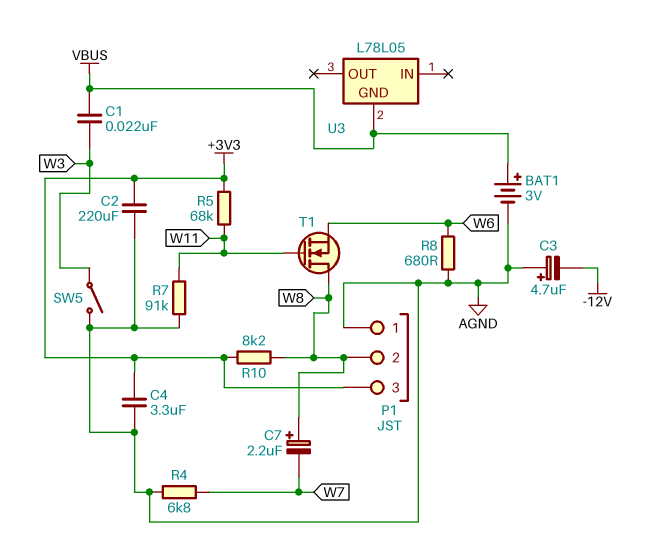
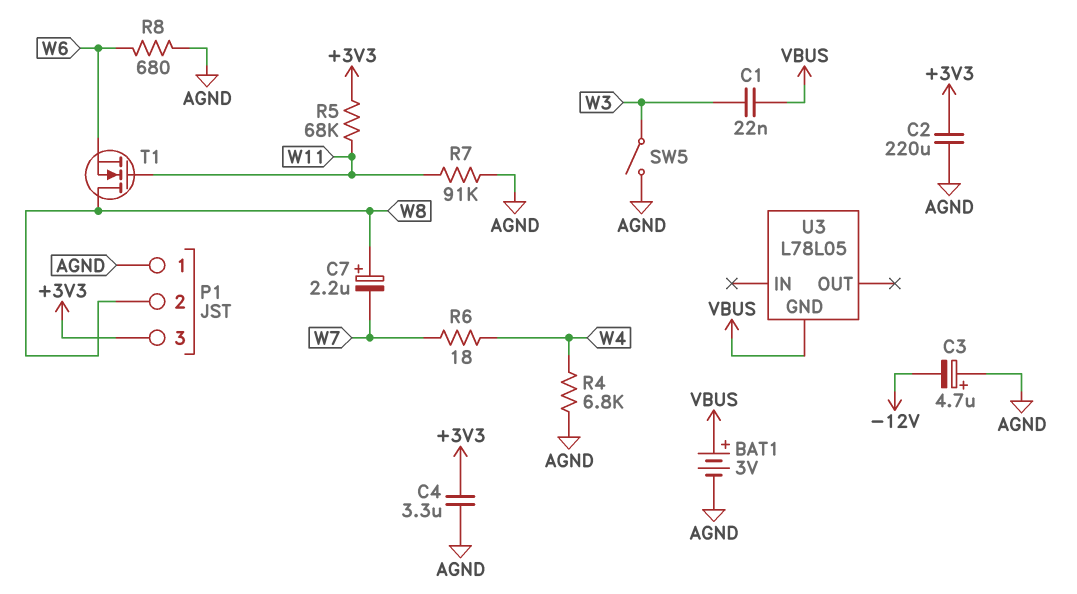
R4: 6.8k (AGND, W7) -> 6.8k (AGND, W4)
R6: none -> 18 (W4, W7)
R10: 8.2k (+3V3, W8) -> none

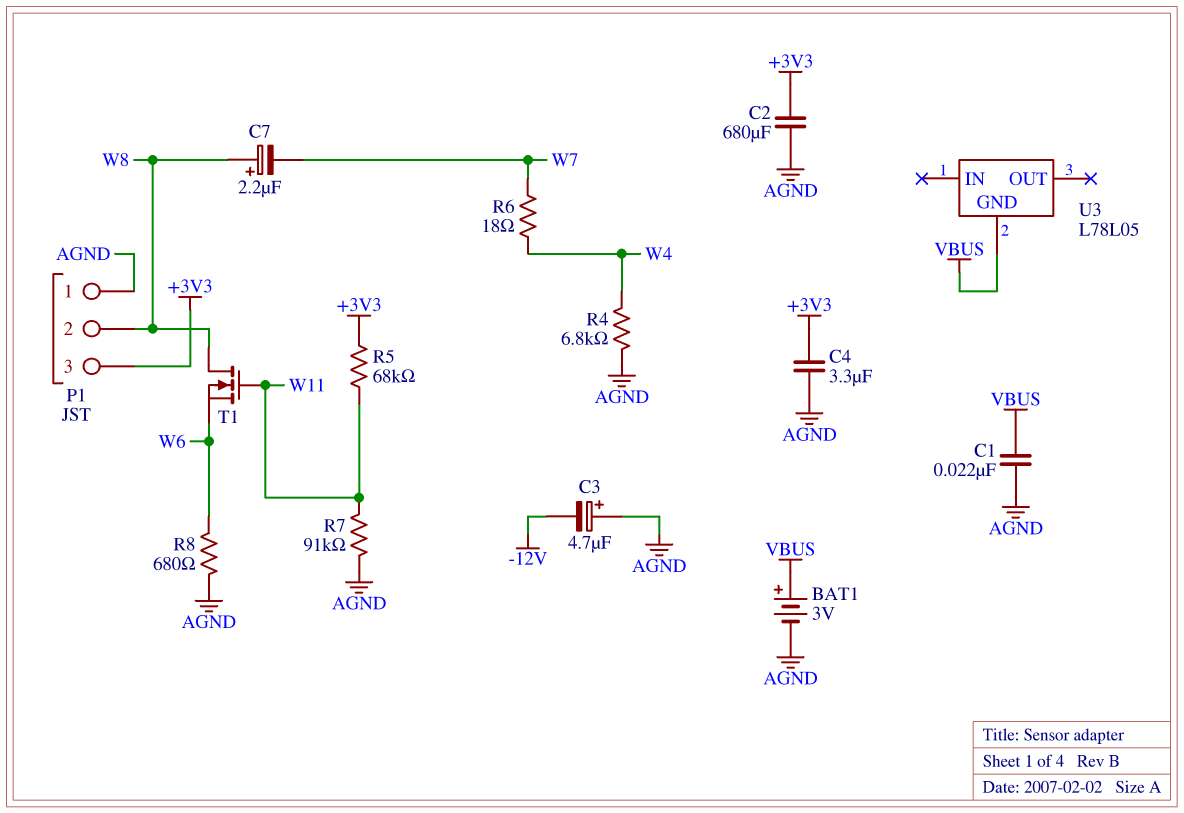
C1: 22nF (VBUS, W3) -> 22nF (AGND, VBUS)
C2: 220uF (+3V3, AGND) -> 680uF (+3V3, AGND)
SW5: switch (AGND, W3) -> none

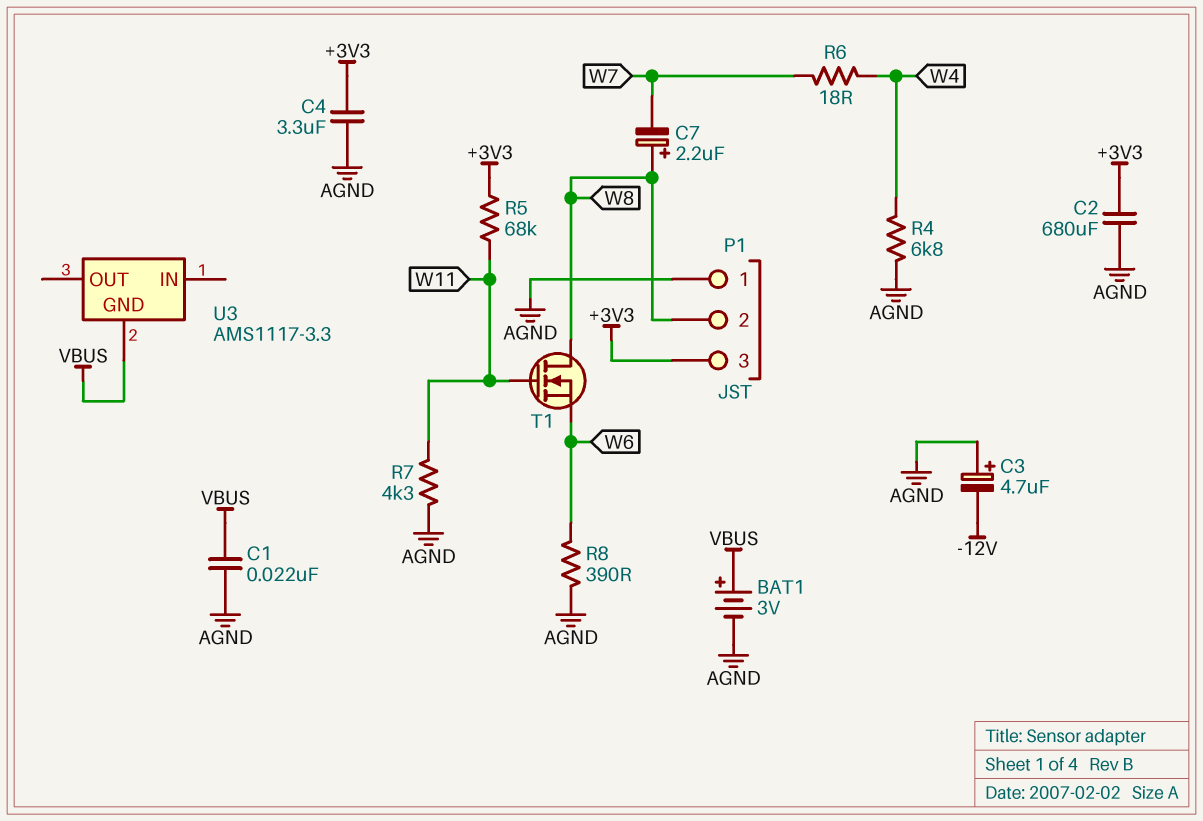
R7: 91k (AGND, W11) -> 4.3k (AGND, W11)
R8: 680 (AGND, W6) -> 390 (AGND, W6)
U3: L78L05 -> AMS1117-3.3

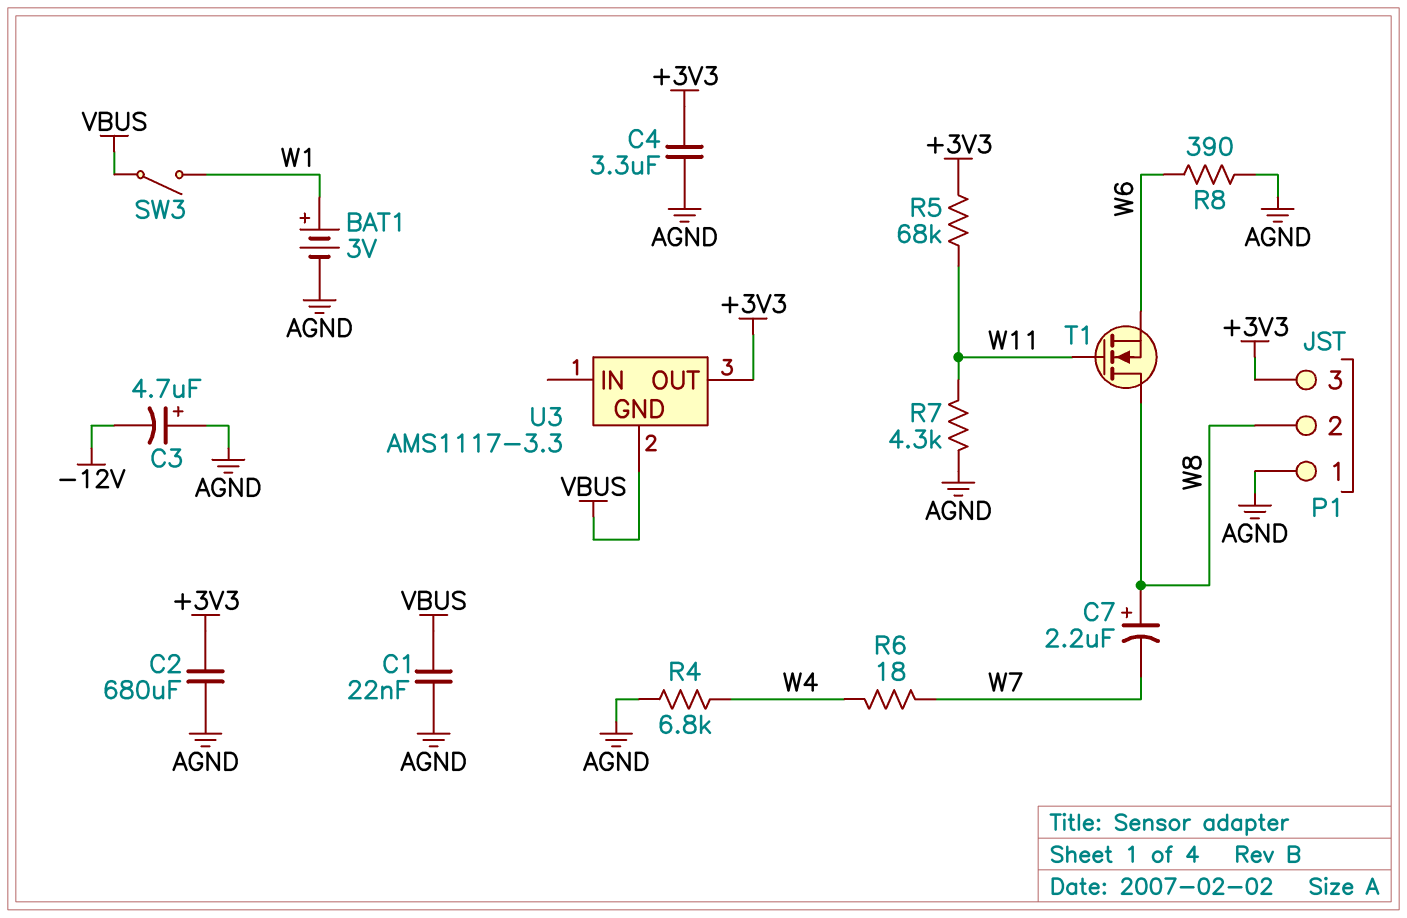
BAT1: 3V (plus VBUS, minus AGND) -> 3V (plus W1, minus AGND)
SW3: none -> switch (VBUS, W1)
U3 pin OUT: none -> +3V3

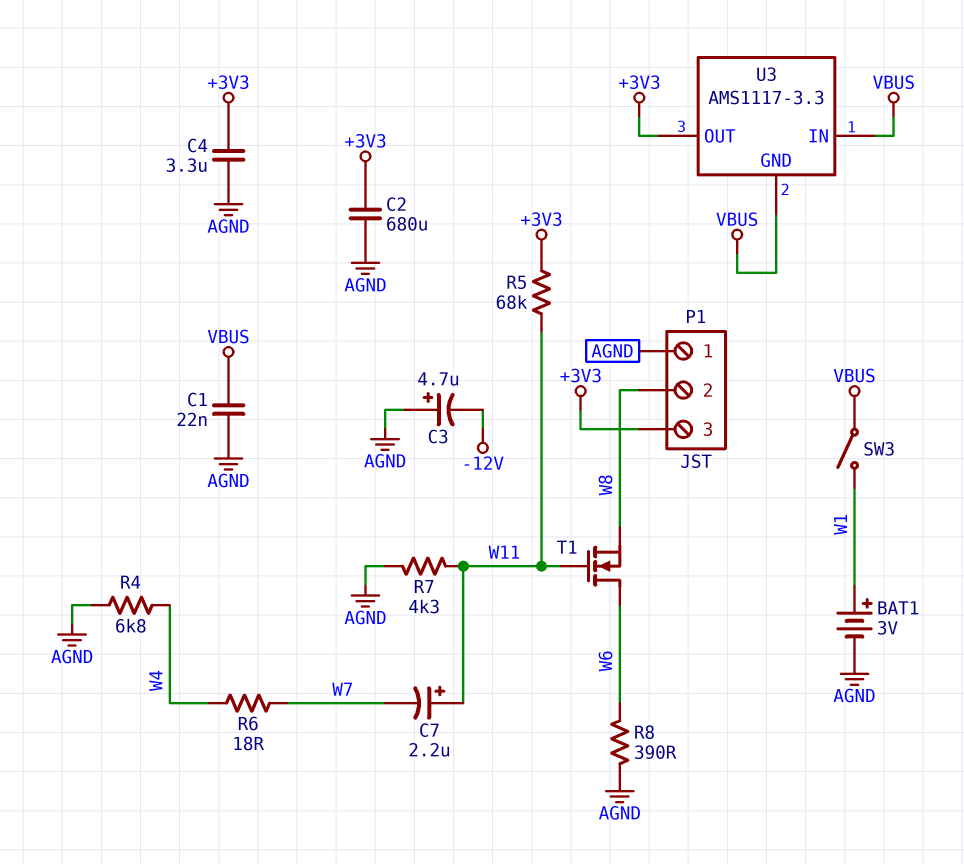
C7: 2.2uF (plus W8, minus W7) -> 2.2uF (plus W11, minus W7)
T1: NMOS (G W11, D W8, S W6) -> NMOS (G W11, D W6, S W8)
U3 pin IN: none -> VBUS

